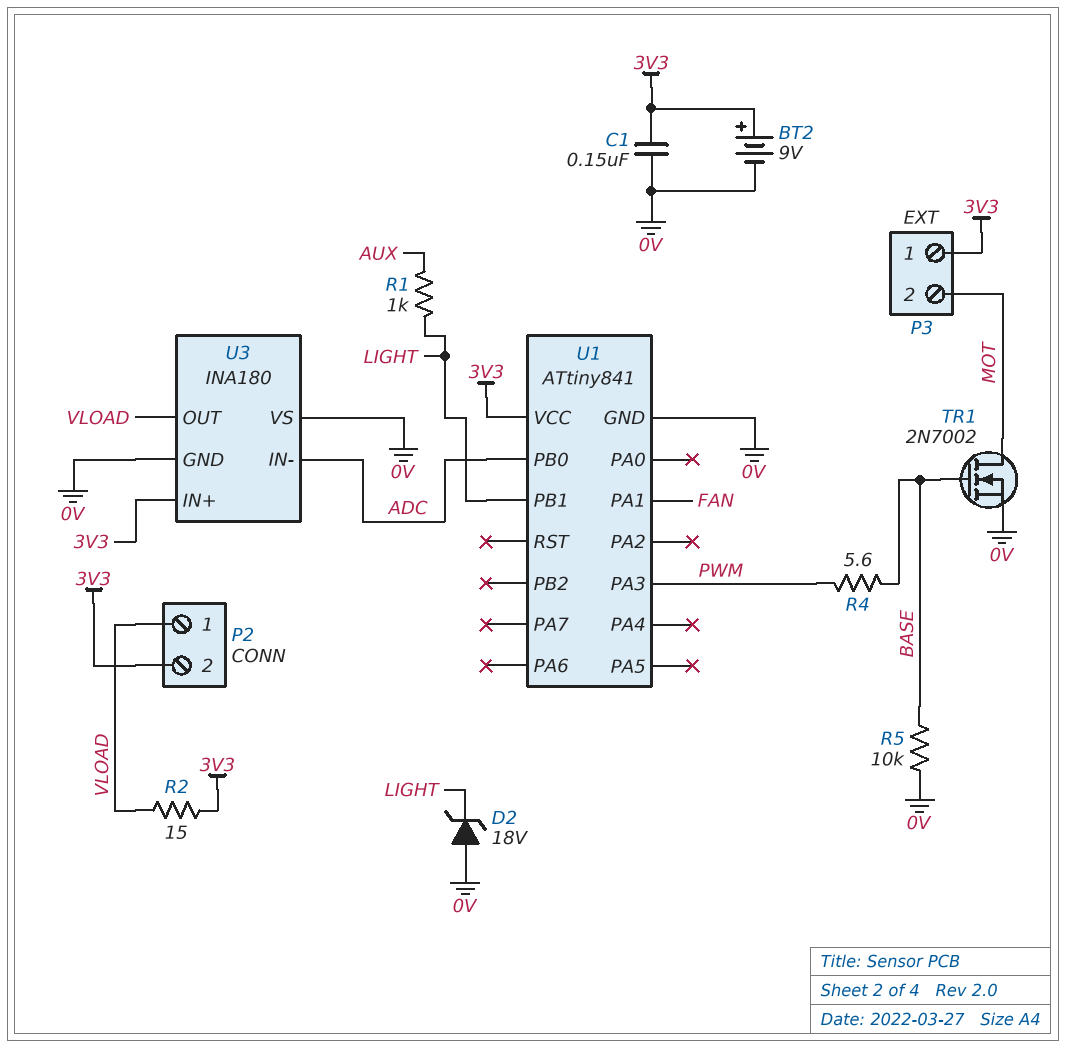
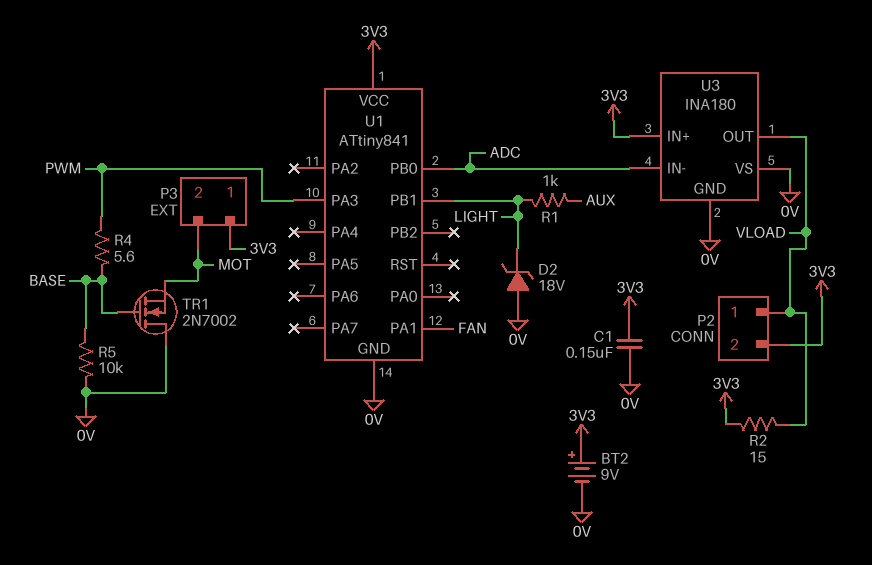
TR1: NMOS 2N7002 (G BASE, D MOT, S 0V) -> NMOS 2N7002 (G BASE, D 0V, S MOT)

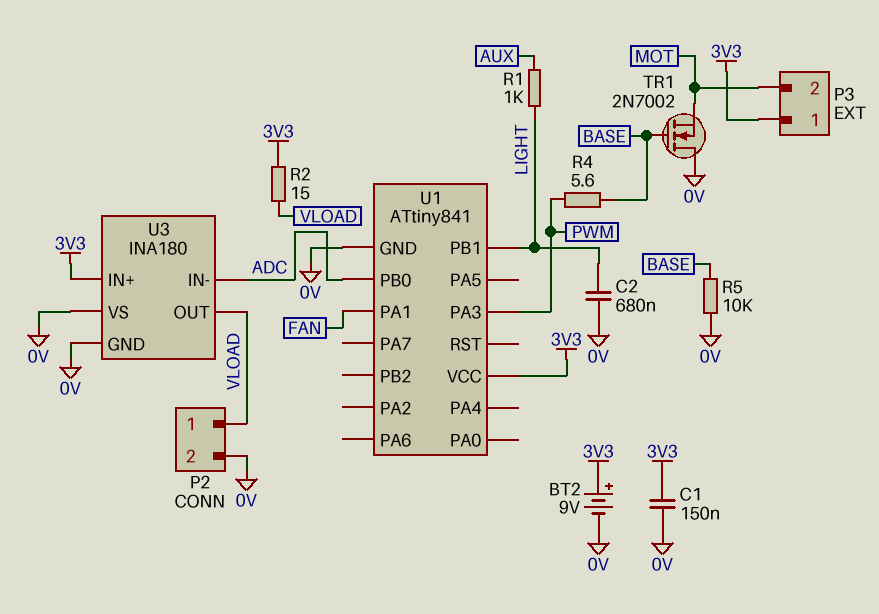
C2: none -> 680nF (0V, LIGHT)
D2: zener 18V (A 0V, K LIGHT) -> none
P2 pin 2: 3V3 -> 0V

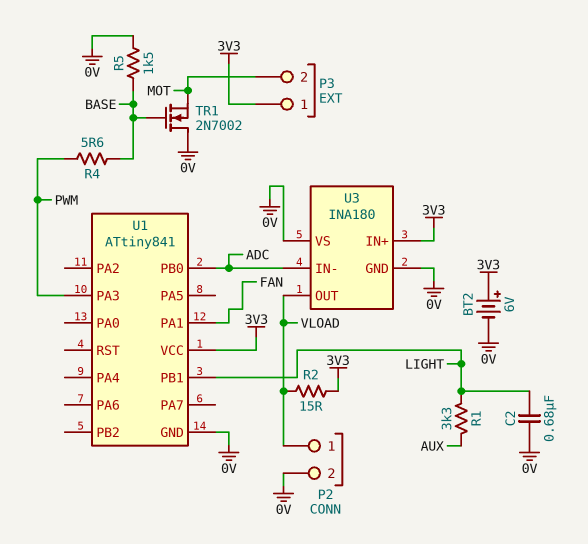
BT2: 9V (plus 3V3, minus 0V) -> 6V (plus 3V3, minus 0V)
C1: 150nF (0V, 3V3) -> none
R1: 1k (AUX, LIGHT) -> 3.3k (AUX, LIGHT)
R5: 10k (0V, BASE) -> 1.5k (0V, BASE)

